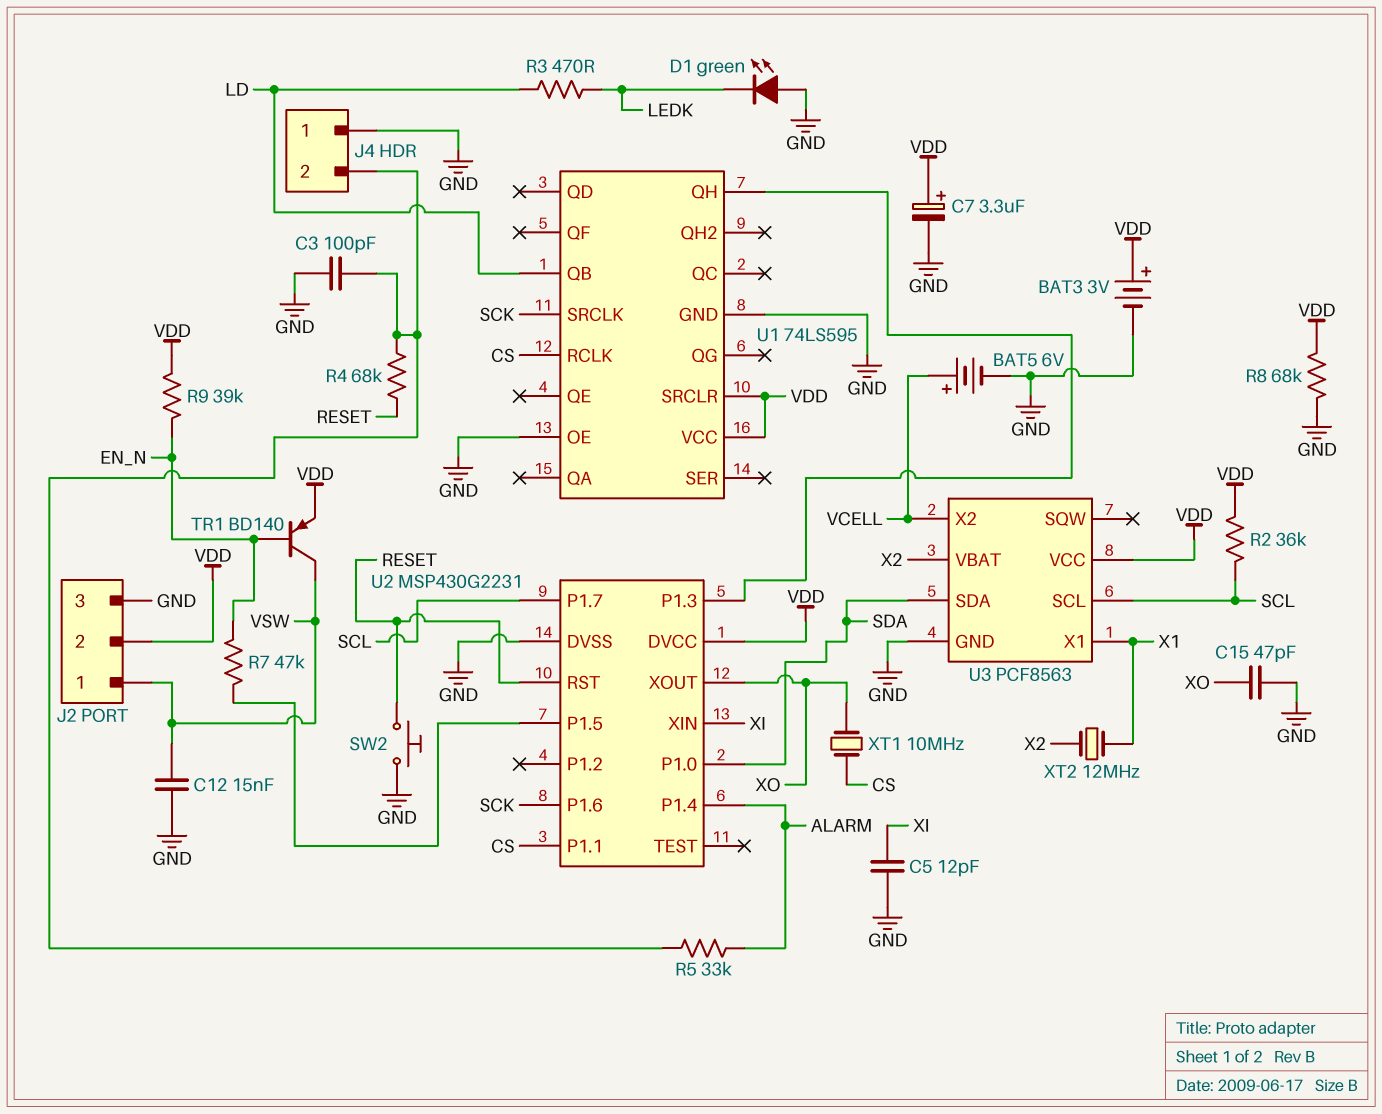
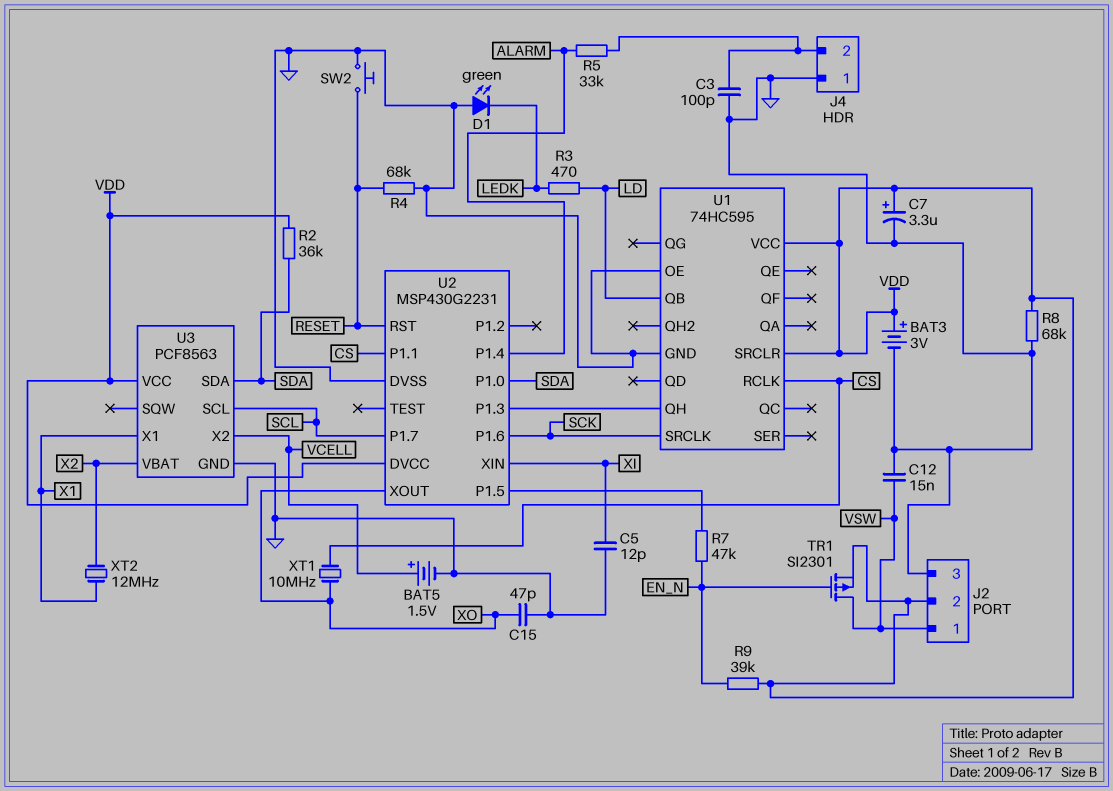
BAT5: 6V (plus VCELL, minus GND) -> 1.5V (plus VCELL, minus GND)
R2: 36k (SCL, VDD) -> 36k (SDA, VDD)
R4: 68k (J4/2, RESET) -> 68k (GND, RESET)
TR1: PNP BD140 (B EN_N, C VSW, E VDD) -> PMOS SI2301 (G EN_N, D VSW, S VDD)
U1: 74LS595 -> 74HC595

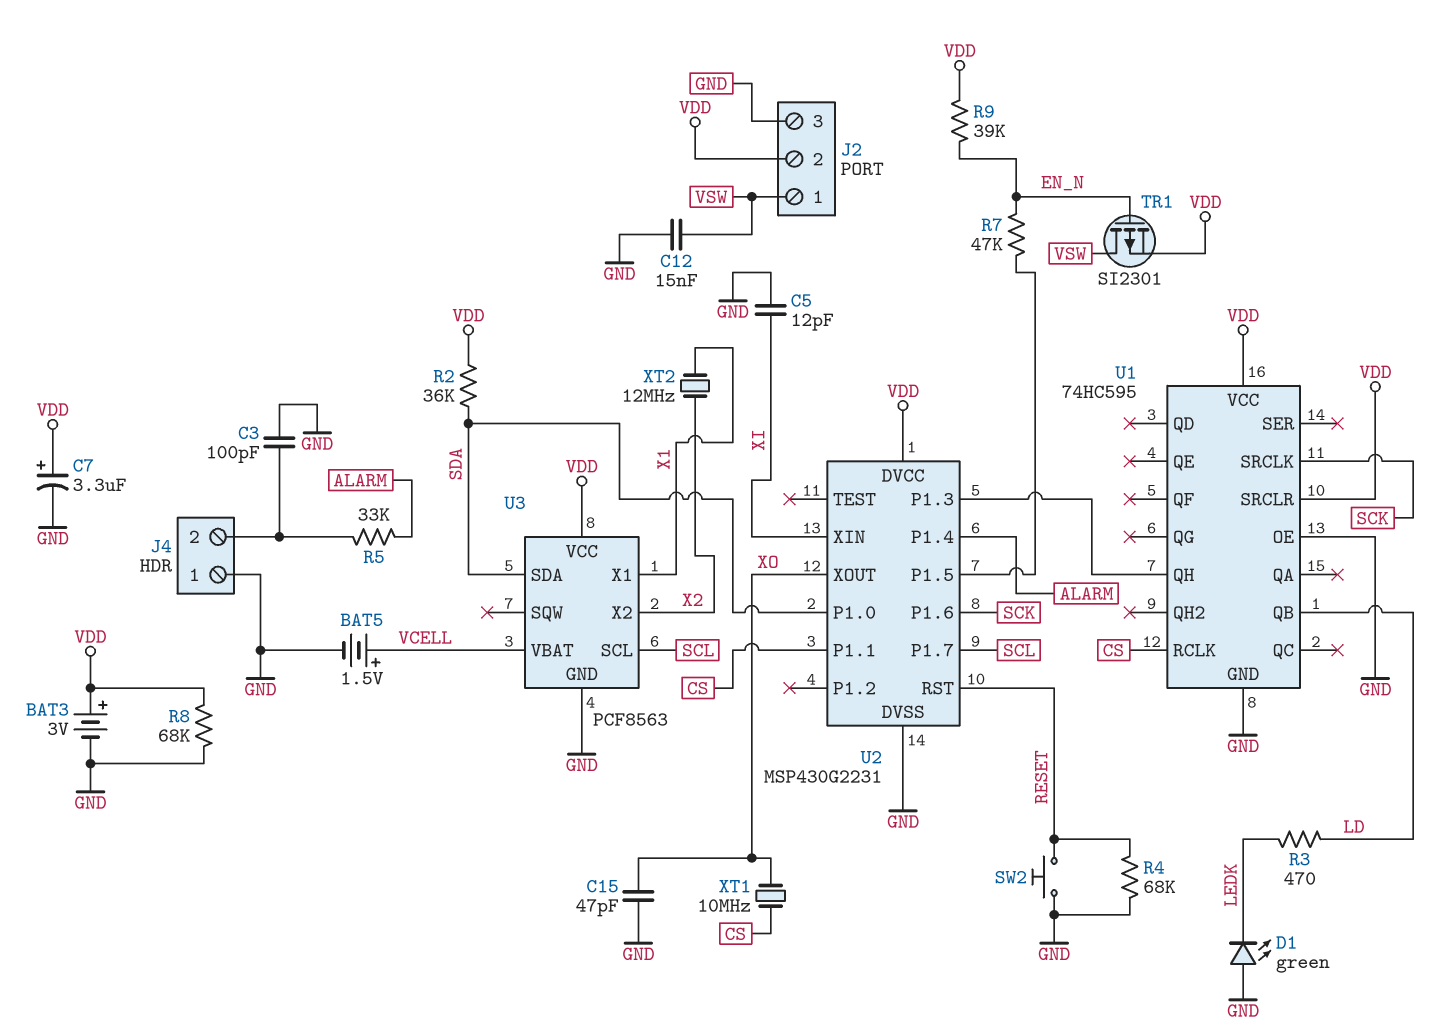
U3 pin VBAT: X2 -> VCELL
U3 pin X2: VCELL -> X2

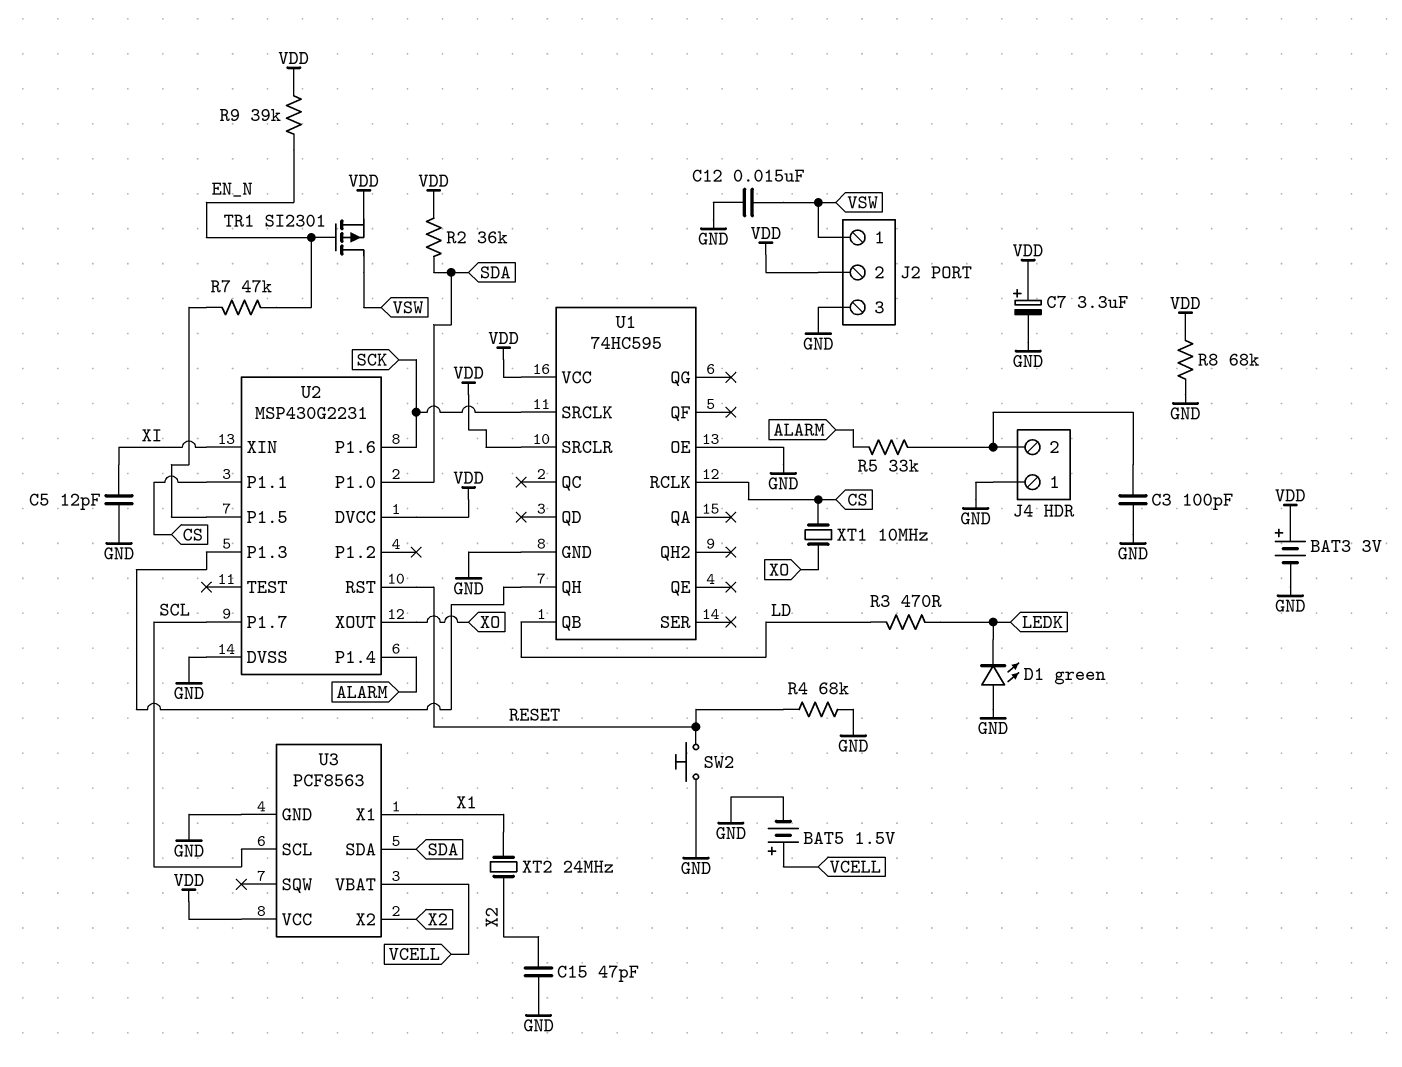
C15: 47pF (GND, XO) -> 47pF (GND, X2)
XT2: 12MHz (X1, X2) -> 24MHz (X1, X2)

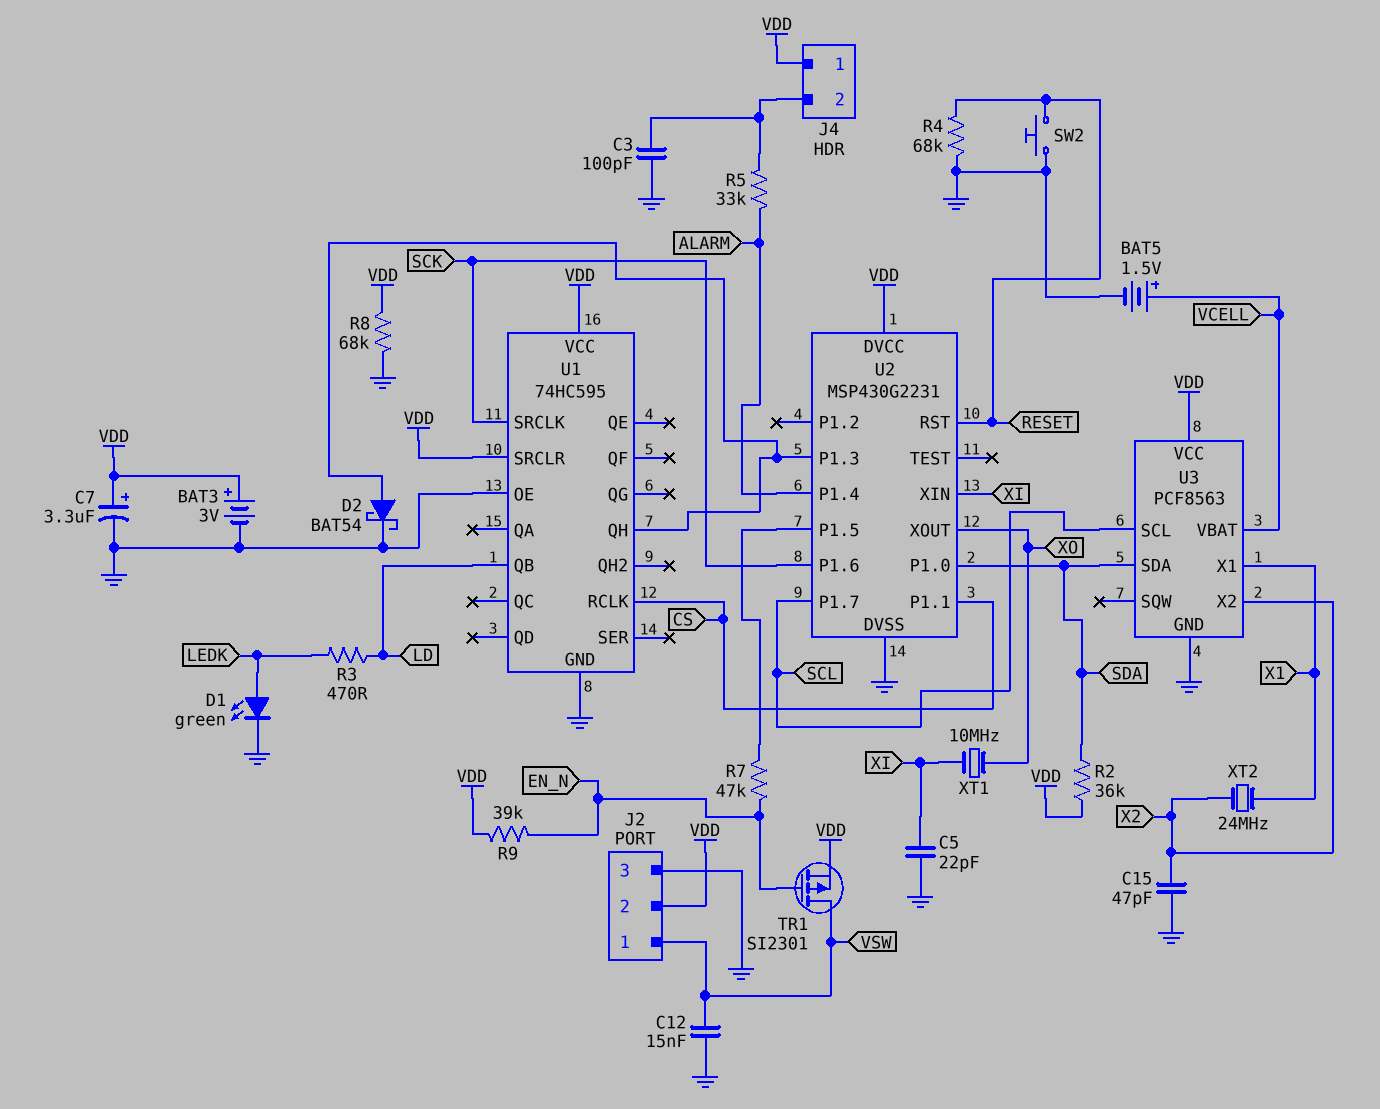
C5: 12pF (GND, XI) -> 22pF (GND, XI)
D1: LED green (A GND, K LEDK) -> LED green (A LEDK, K GND)
D2: none -> schottky BAT54 (A U1/QH, K GND)
J4 pin 1: GND -> VDD
XT1: 10MHz (CS, XO) -> 10MHz (XI, XO)

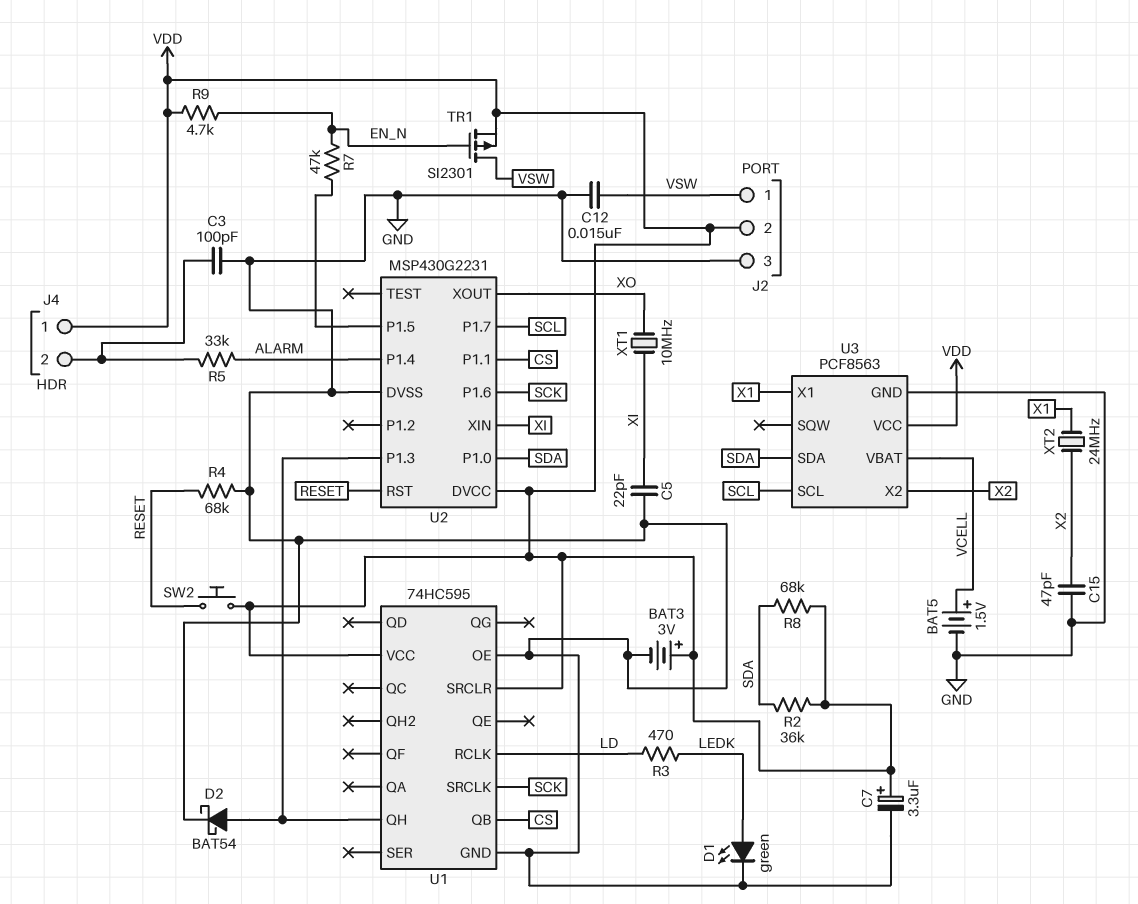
R8: 68k (GND, VDD) -> 68k (SDA, VDD)
R9: 39k (EN_N, VDD) -> 4.7k (EN_N, VDD)
SW2: button (GND, RESET) -> button (RESET, VDD)
U1 pin QB: LD -> CS
U1 pin RCLK: CS -> LD

